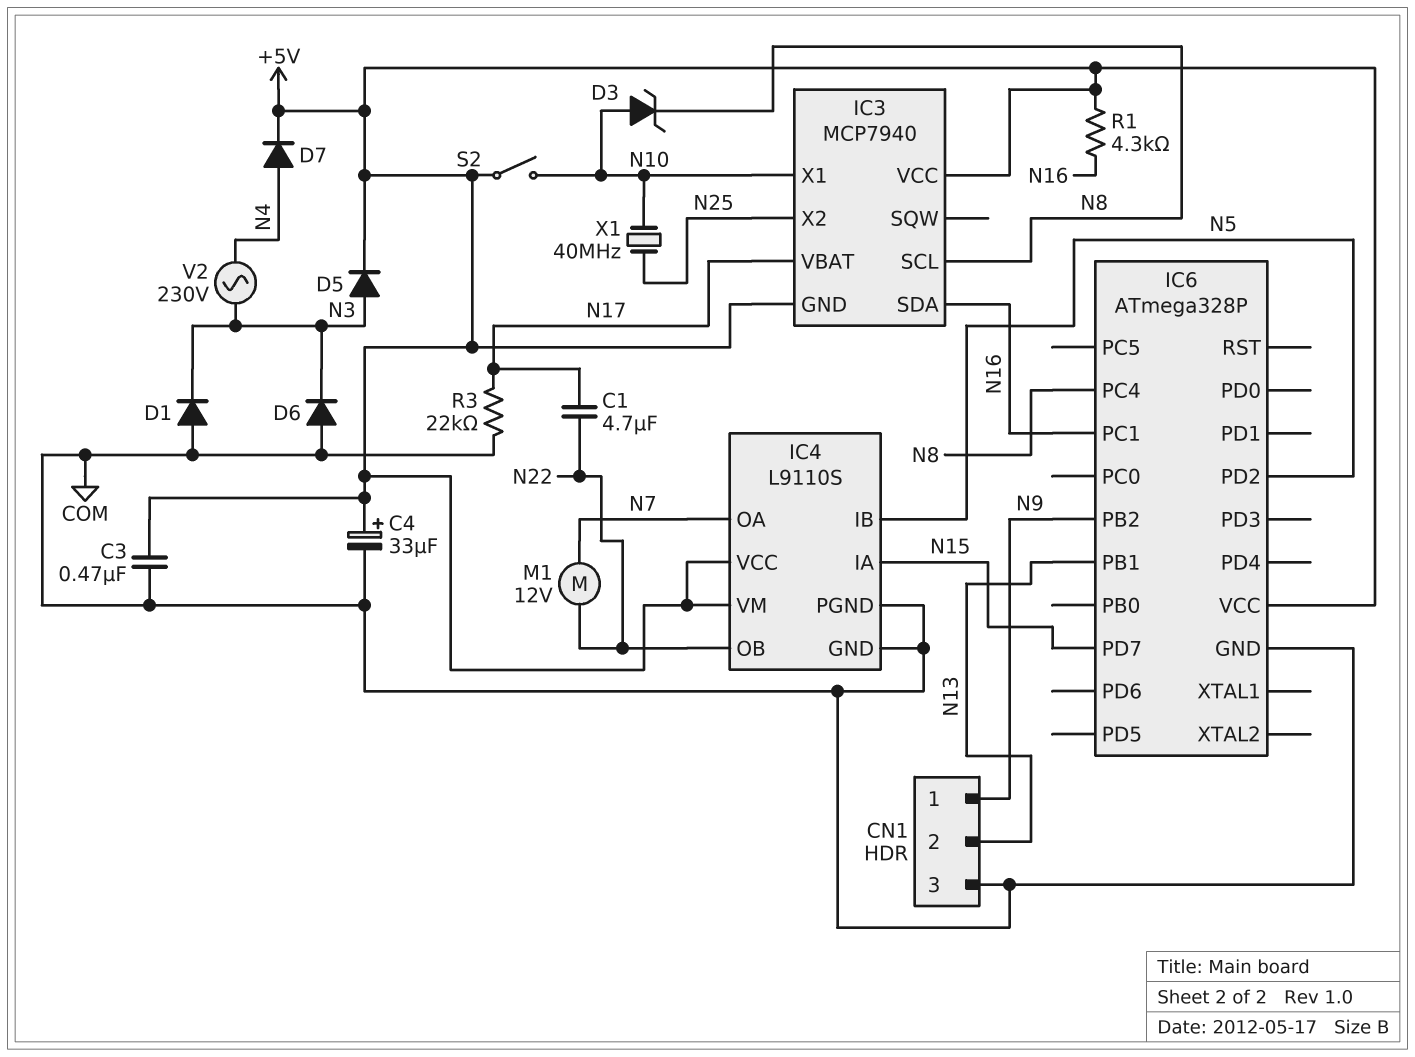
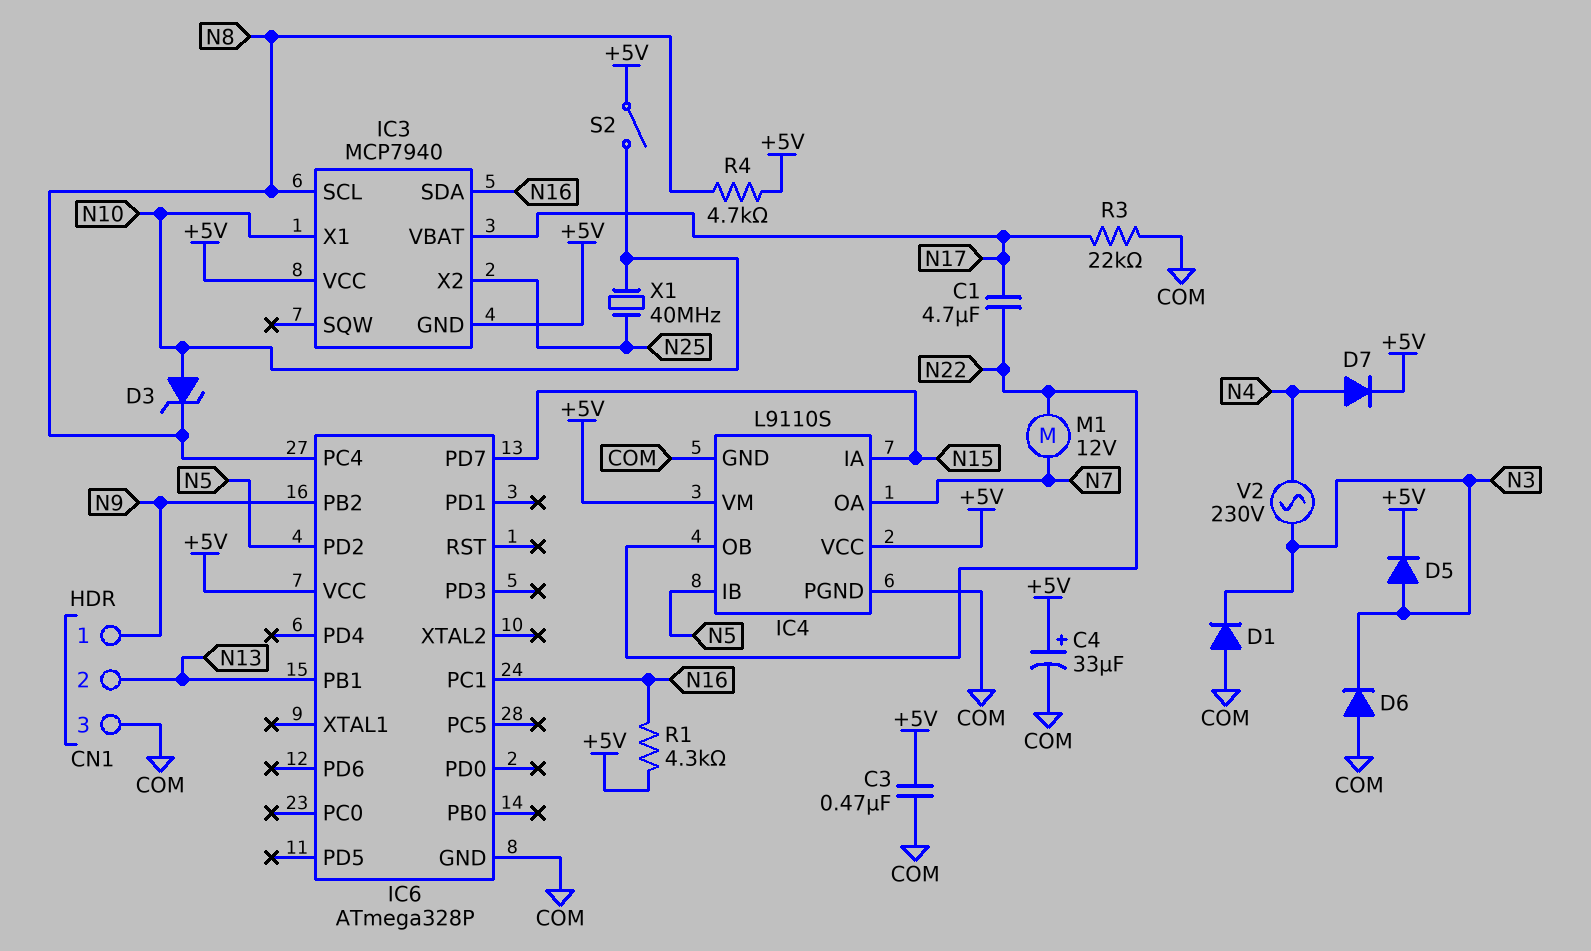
R4: none -> 4.7k (+5V, N8)

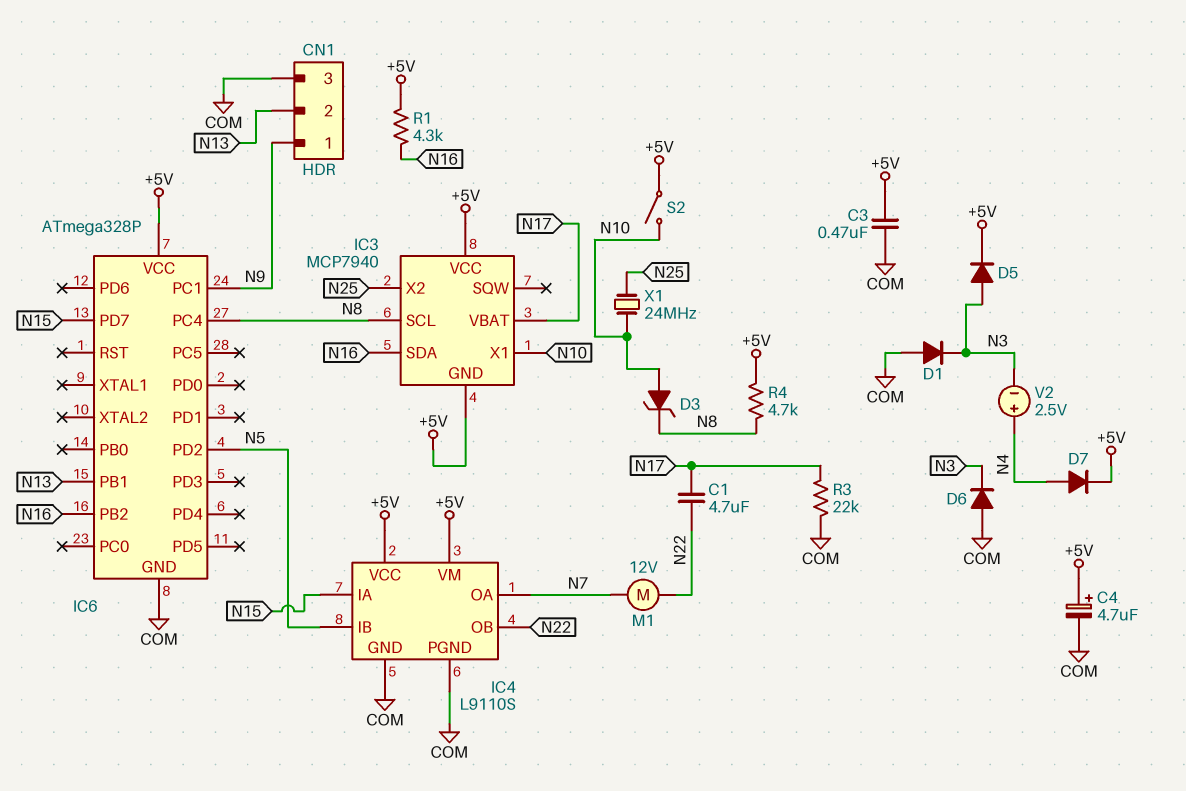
C4: 33uF (plus +5V, minus COM) -> 4.7uF (plus +5V, minus COM)
IC6 pin PB2: N9 -> N16
IC6 pin PC1: N16 -> N9
V2: AC 230V (N3, N4) -> 2.5V (plus N4, minus N3)
X1: 40MHz (N10, N25) -> 24MHz (N10, N25)

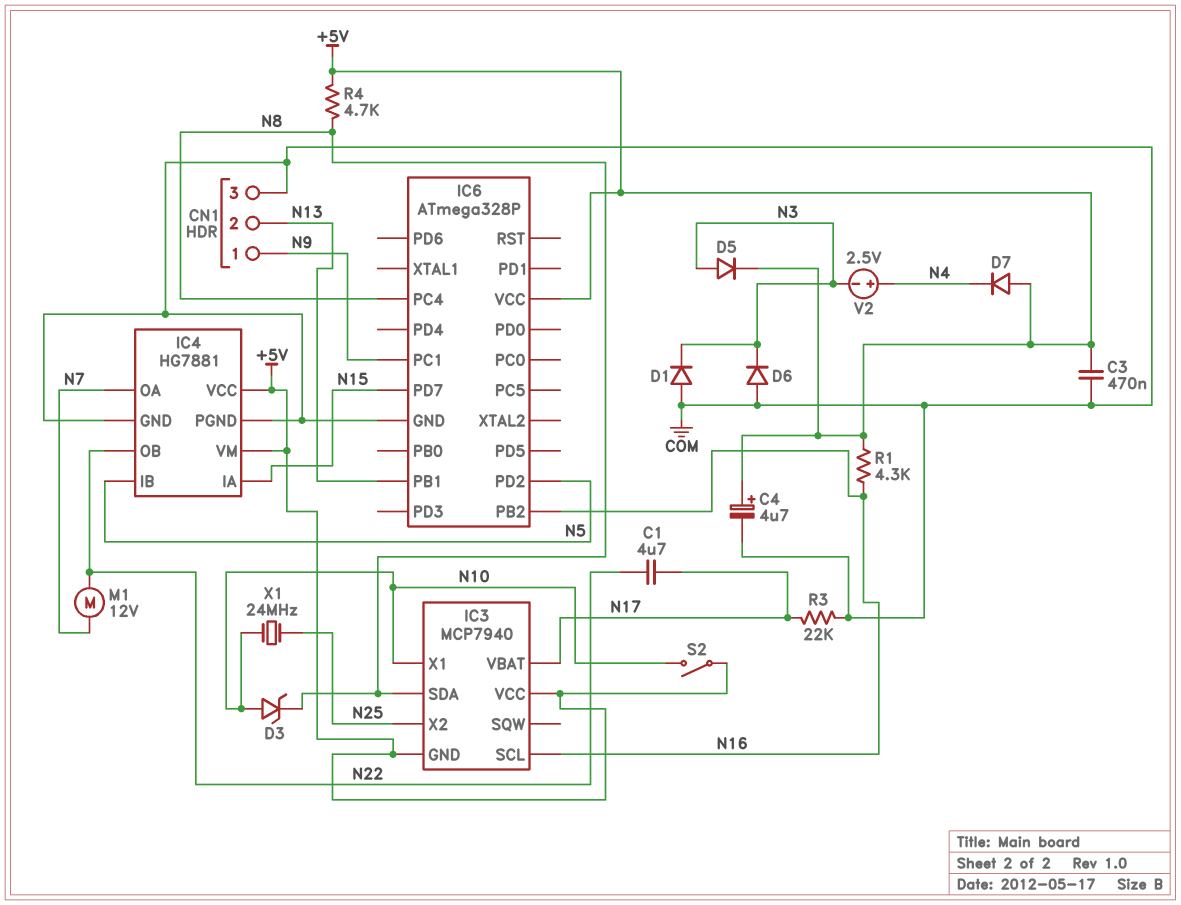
D7: diode (A N4, K +5V) -> diode (A +5V, K N4)
IC3 pin SCL: N8 -> N16
IC3 pin SDA: N16 -> N8
IC4: L9110S -> HG7881

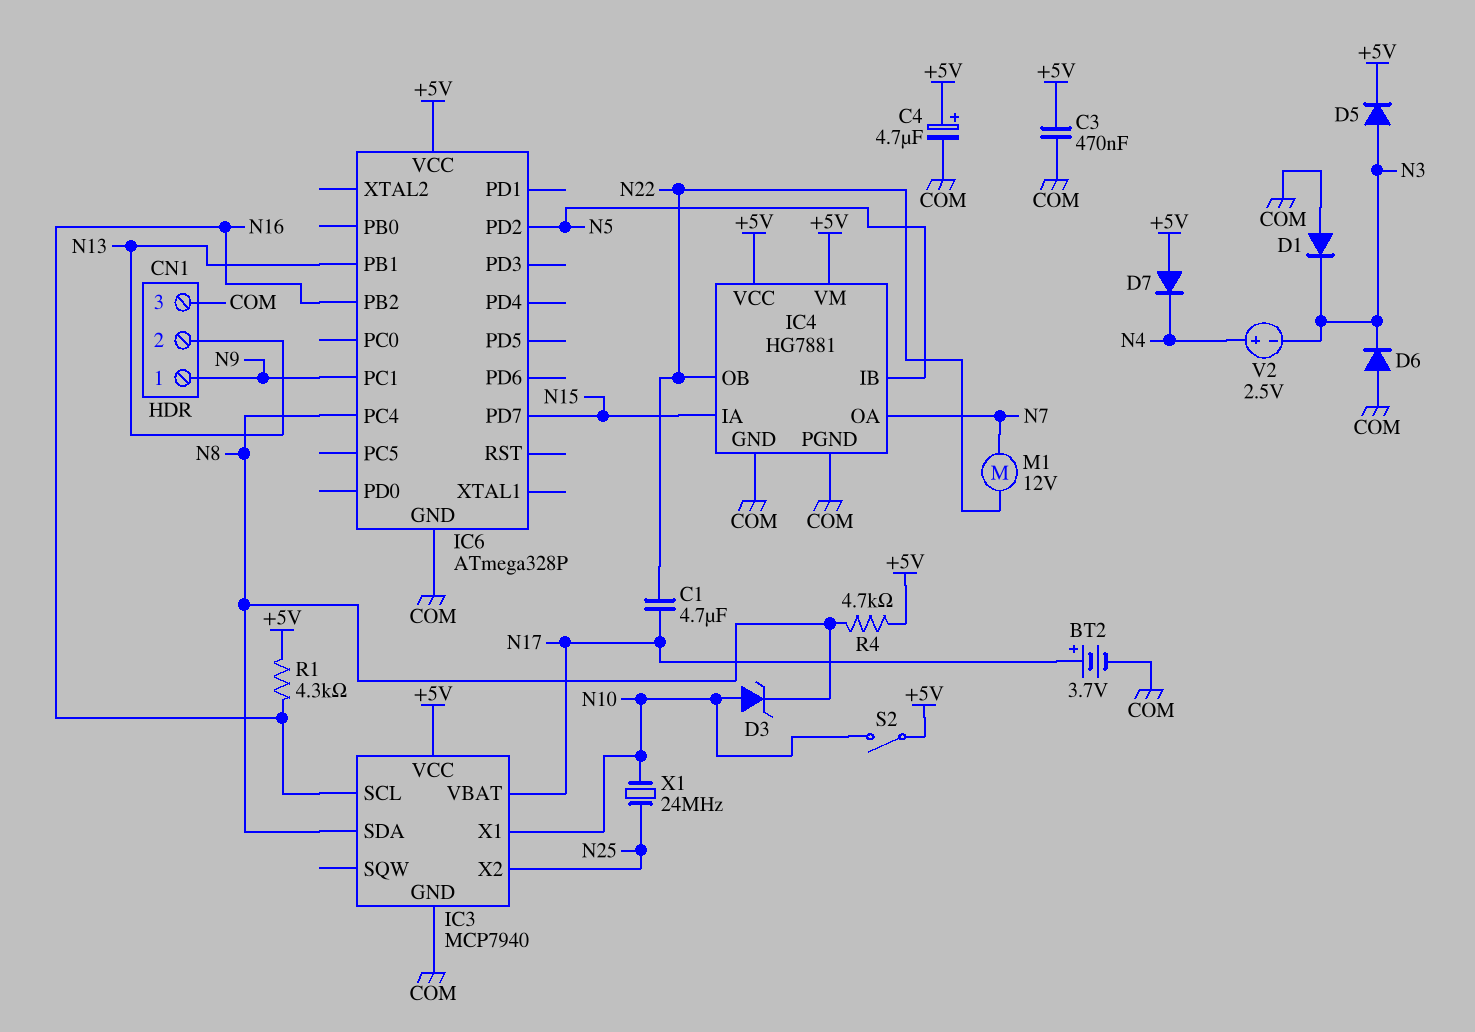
BT2: none -> 3.7V (plus N17, minus COM)
IC3 pin GND: +5V -> COM
R3: 22k (COM, N17) -> none

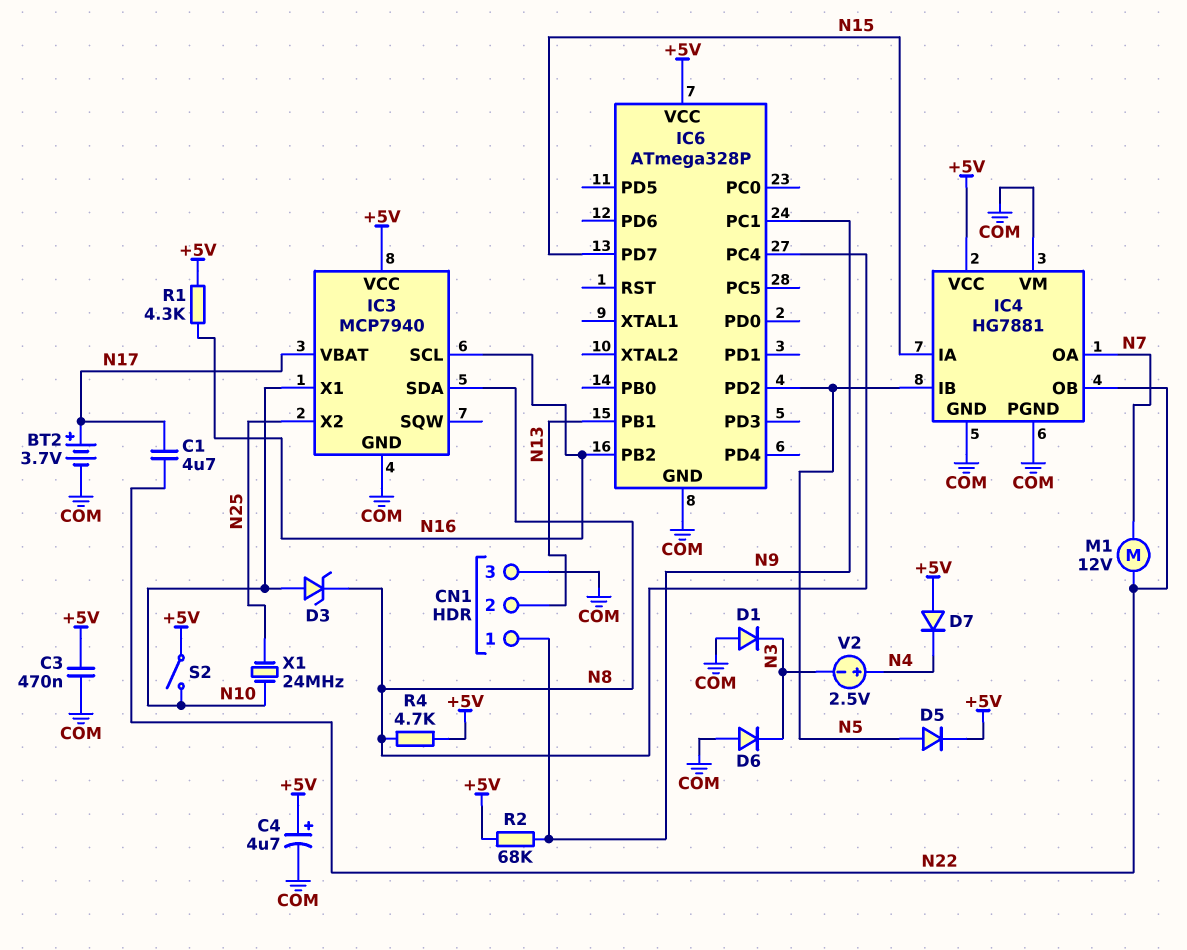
D5: diode (A N3, K +5V) -> diode (A N5, K +5V)
IC4 pin VM: +5V -> COM
R2: none -> 68k (+5V, N9)

